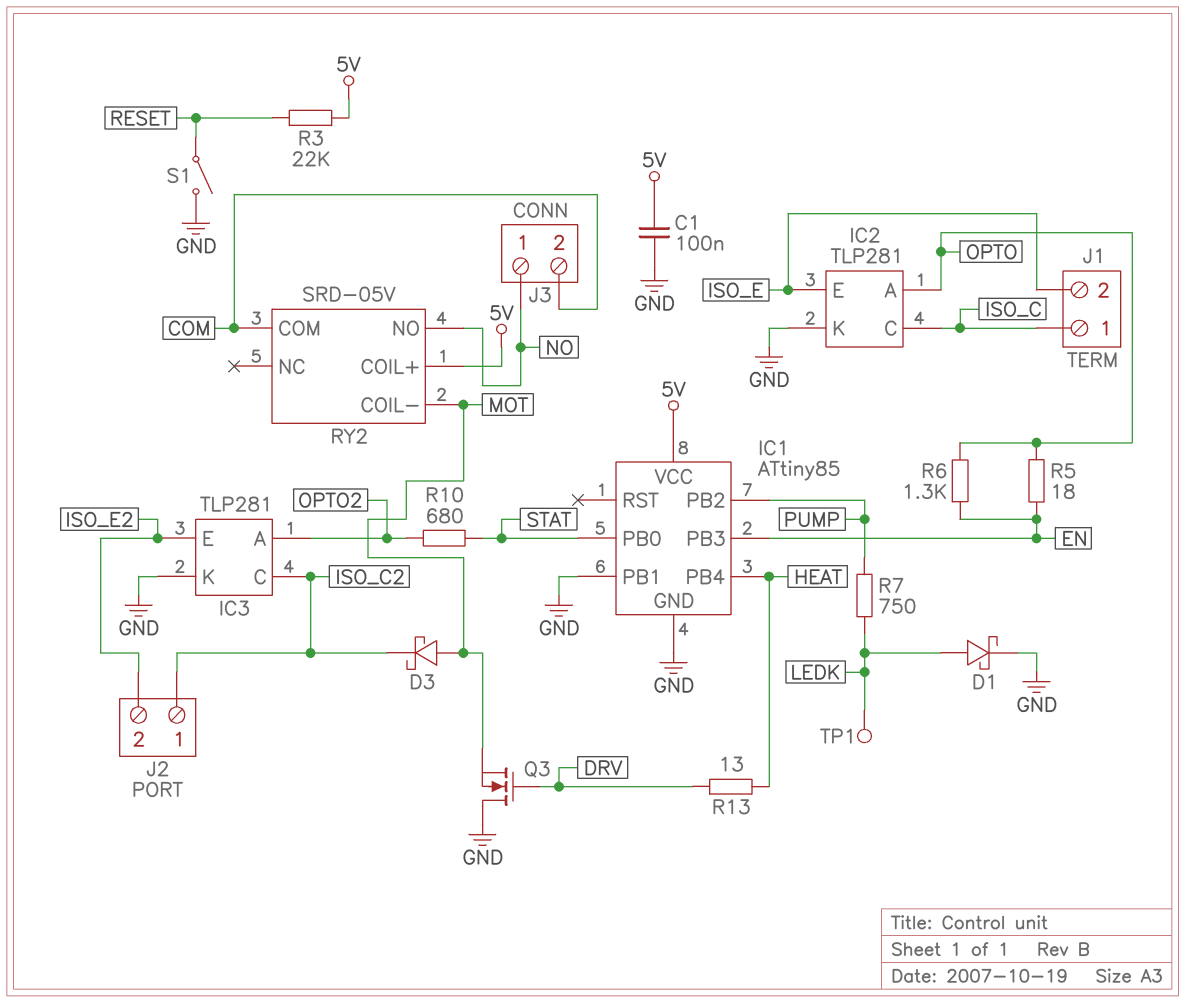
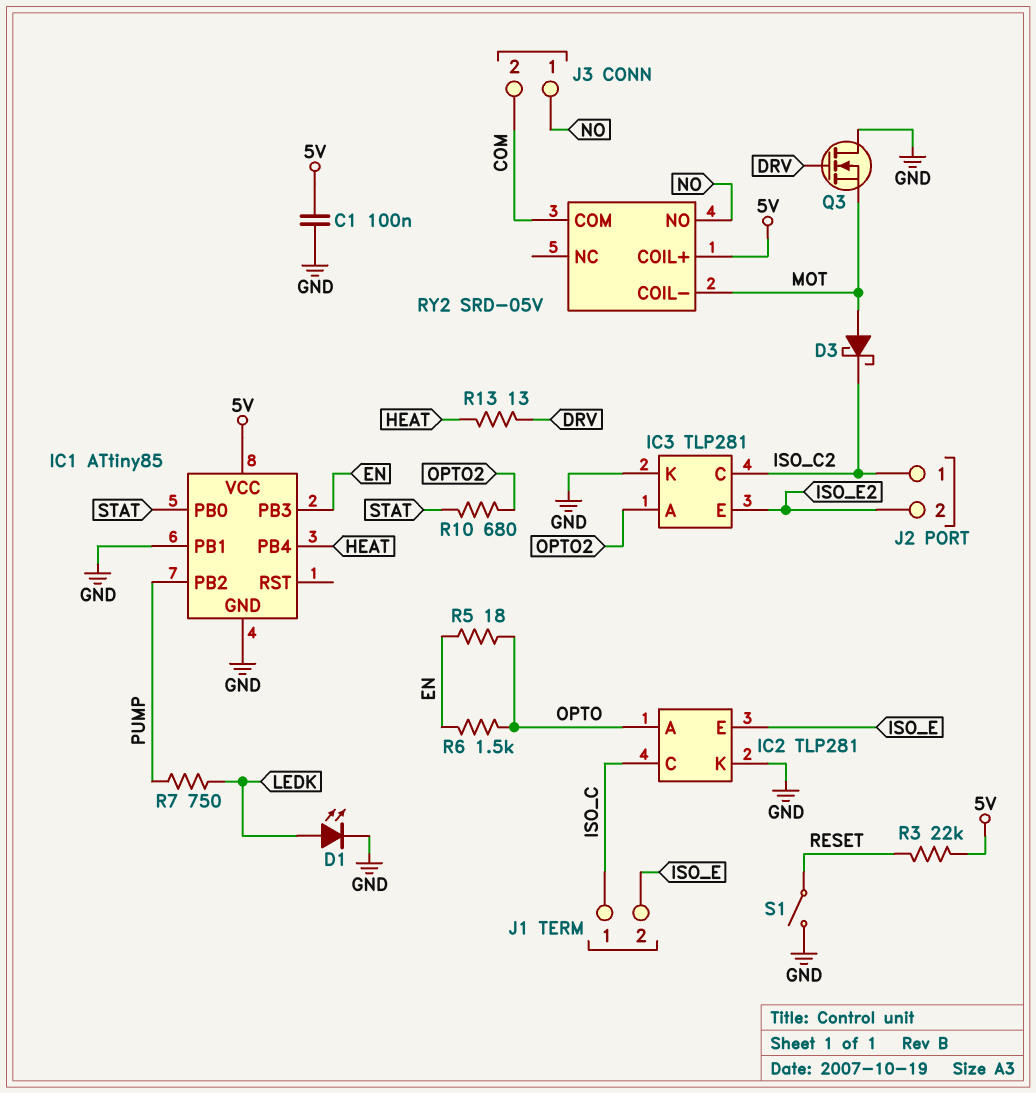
D1: schottky (A LEDK, K GND) -> LED (A LEDK, K GND)
R6: 1.3k (EN, OPTO) -> 1.5k (EN, OPTO)
TP1: test point (LEDK) -> none

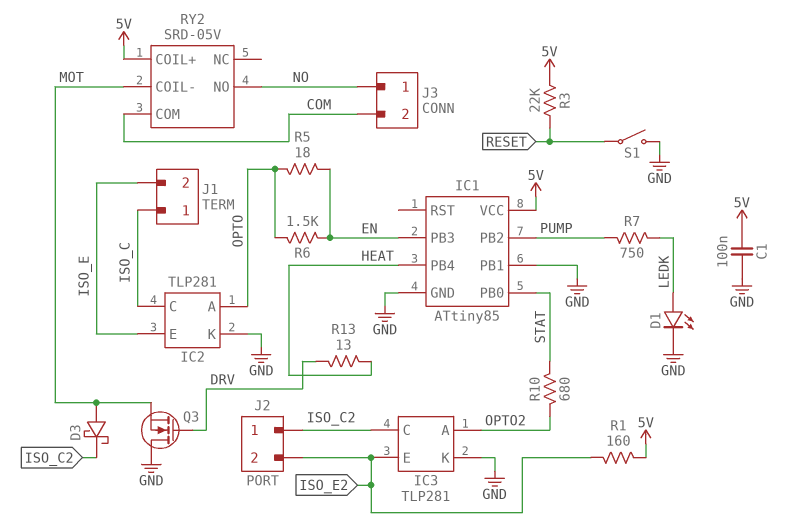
R1: none -> 160 (5V, ISO_E2)

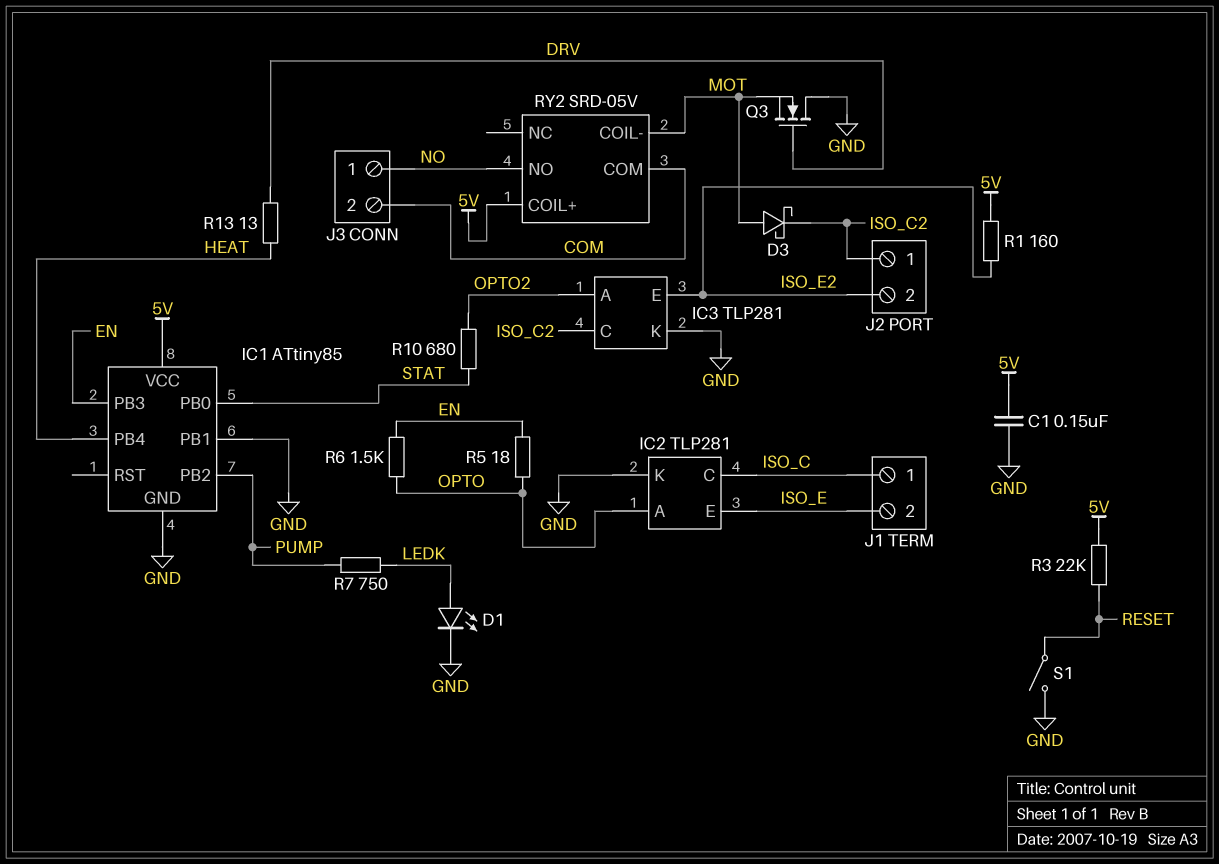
C1: 100nF (5V, GND) -> 150nF (5V, GND)

